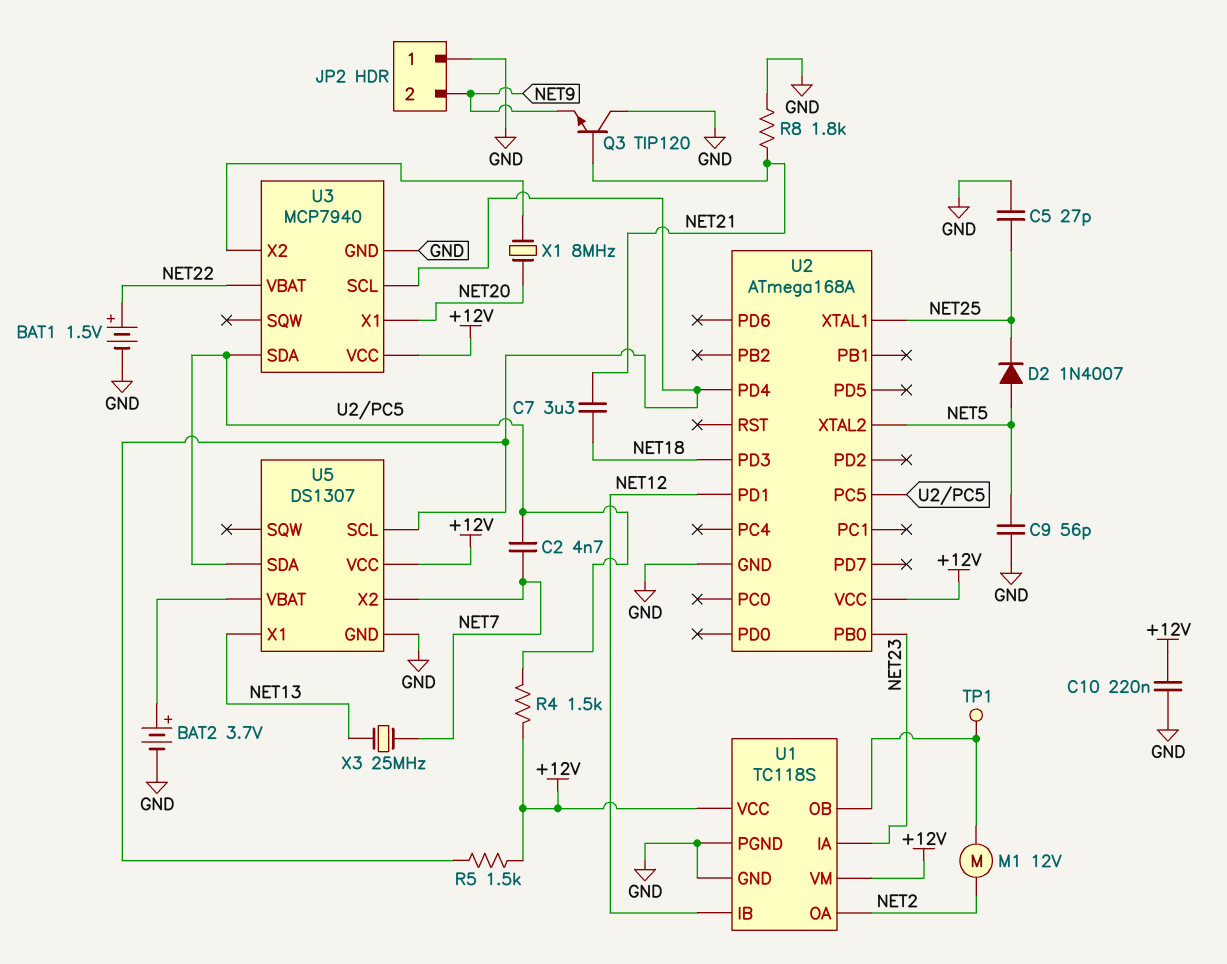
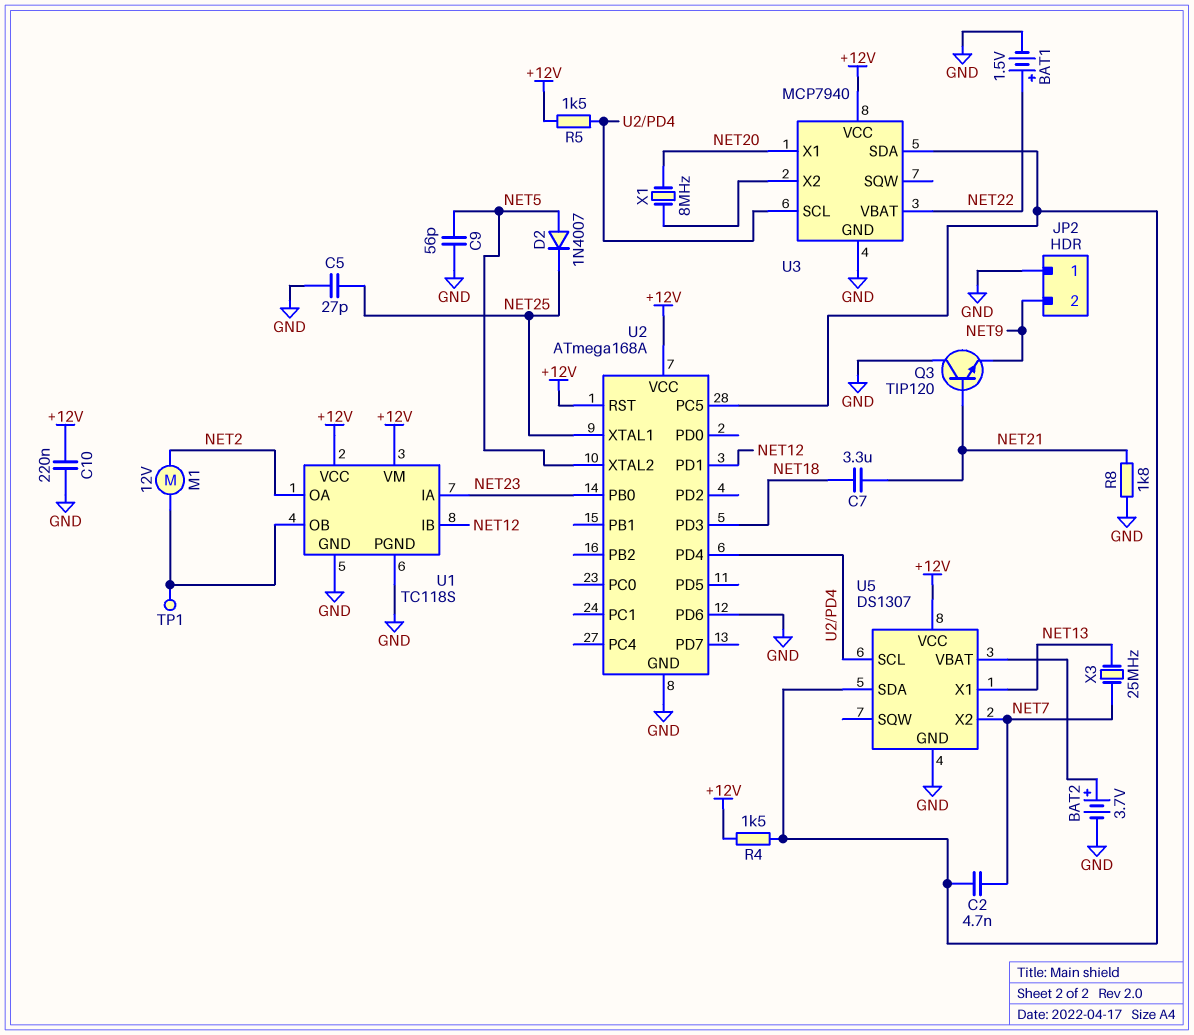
U2 pin PD6: none -> GND
U2 pin RST: none -> +12V

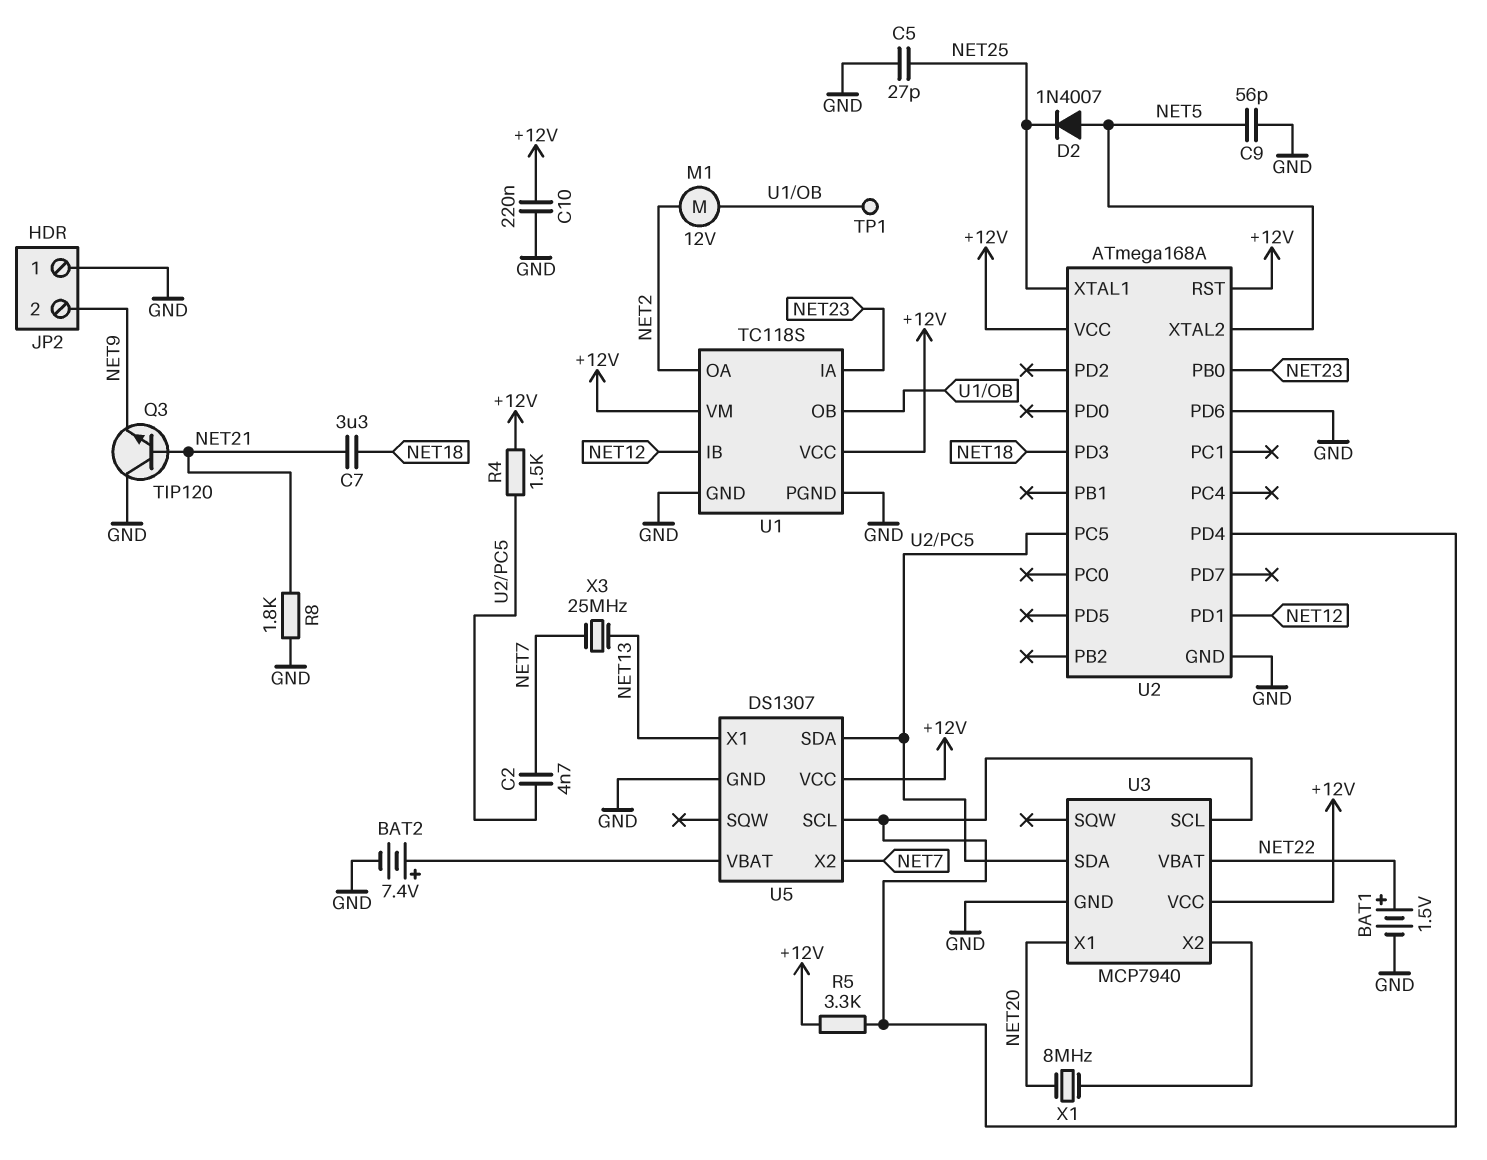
BAT2: 3.7V (plus U5/VBAT, minus GND) -> 7.4V (plus U5/VBAT, minus GND)
R5: 1.5k (+12V, U2/PD4) -> 3.3k (+12V, U2/PD4)

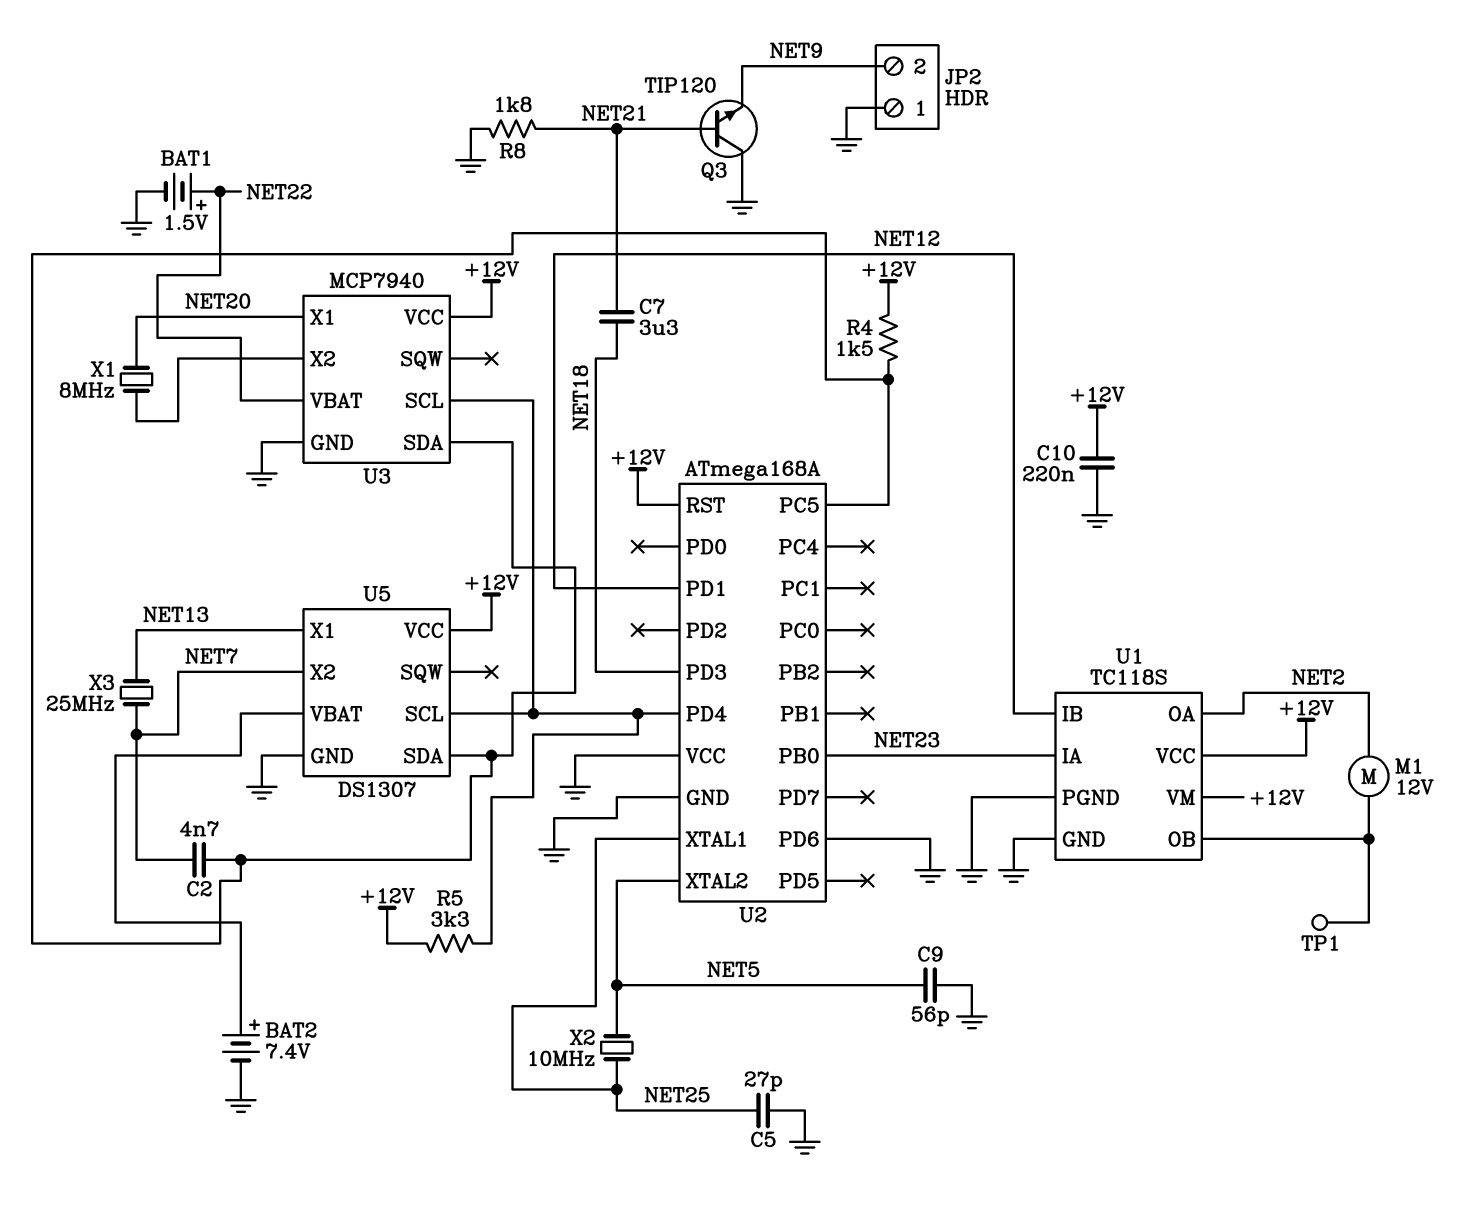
D2: diode 1N4007 (A NET5, K NET25) -> none
U2 pin VCC: +12V -> GND
X2: none -> 10MHz (NET5, NET25)

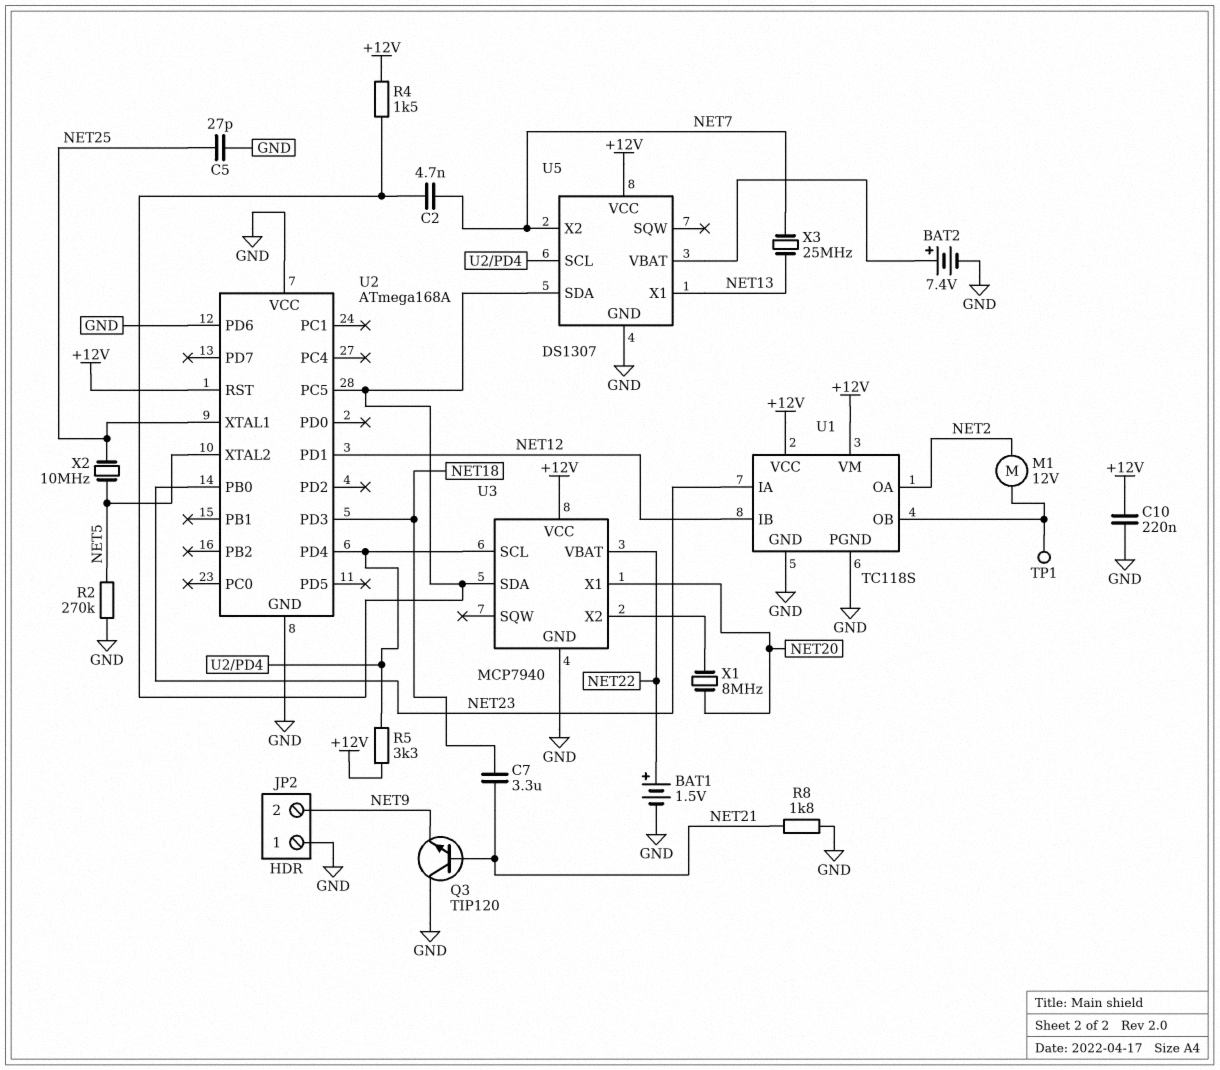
C9: 56pF (GND, NET5) -> none
R2: none -> 270k (GND, NET5)

